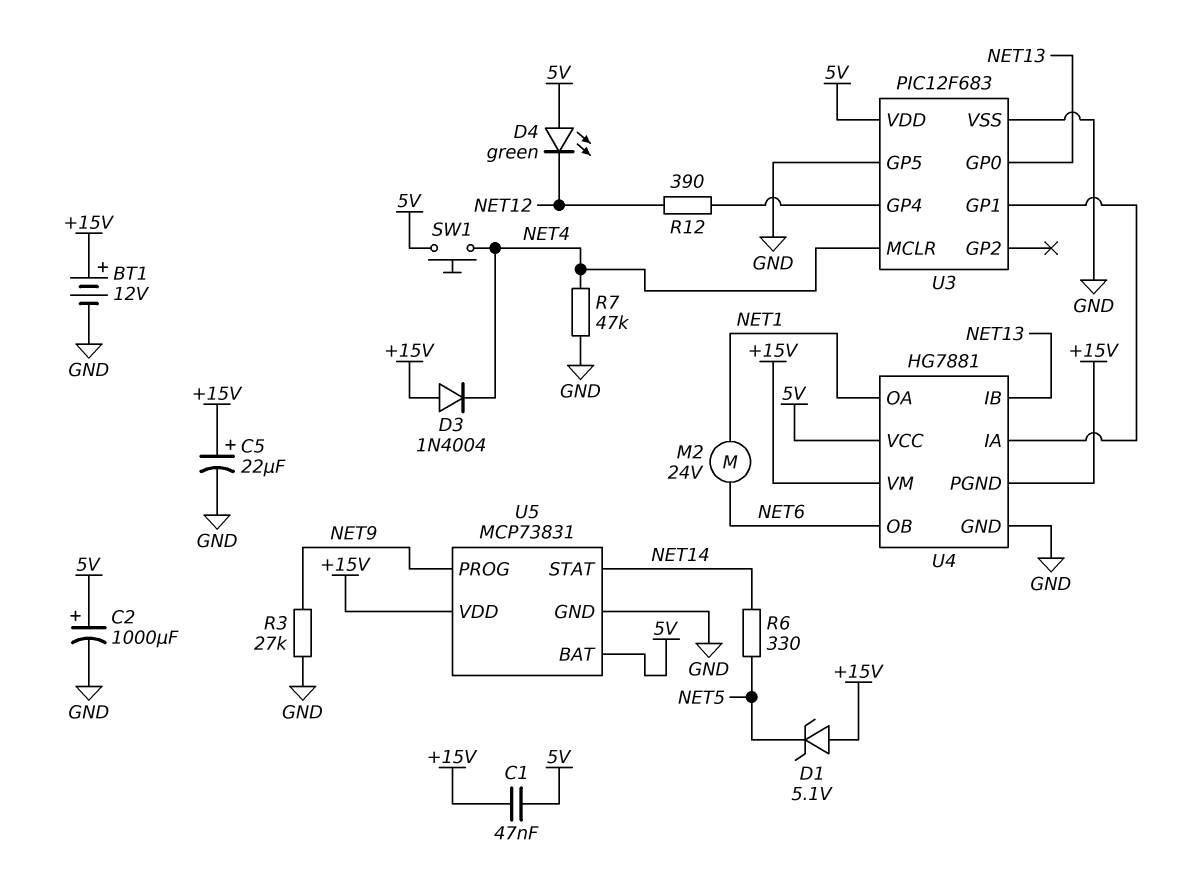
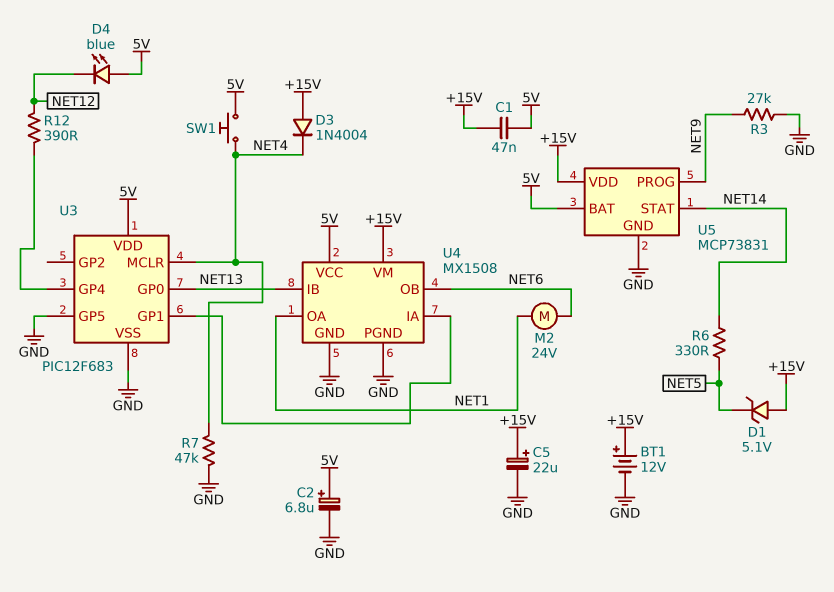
C2: 1000uF (plus 5V, minus GND) -> 6.8uF (plus 5V, minus GND)
D4: LED green (A 5V, K NET12) -> LED blue (A 5V, K NET12)
U4: HG7881 -> MX1508
U4 pin PGND: +15V -> GND

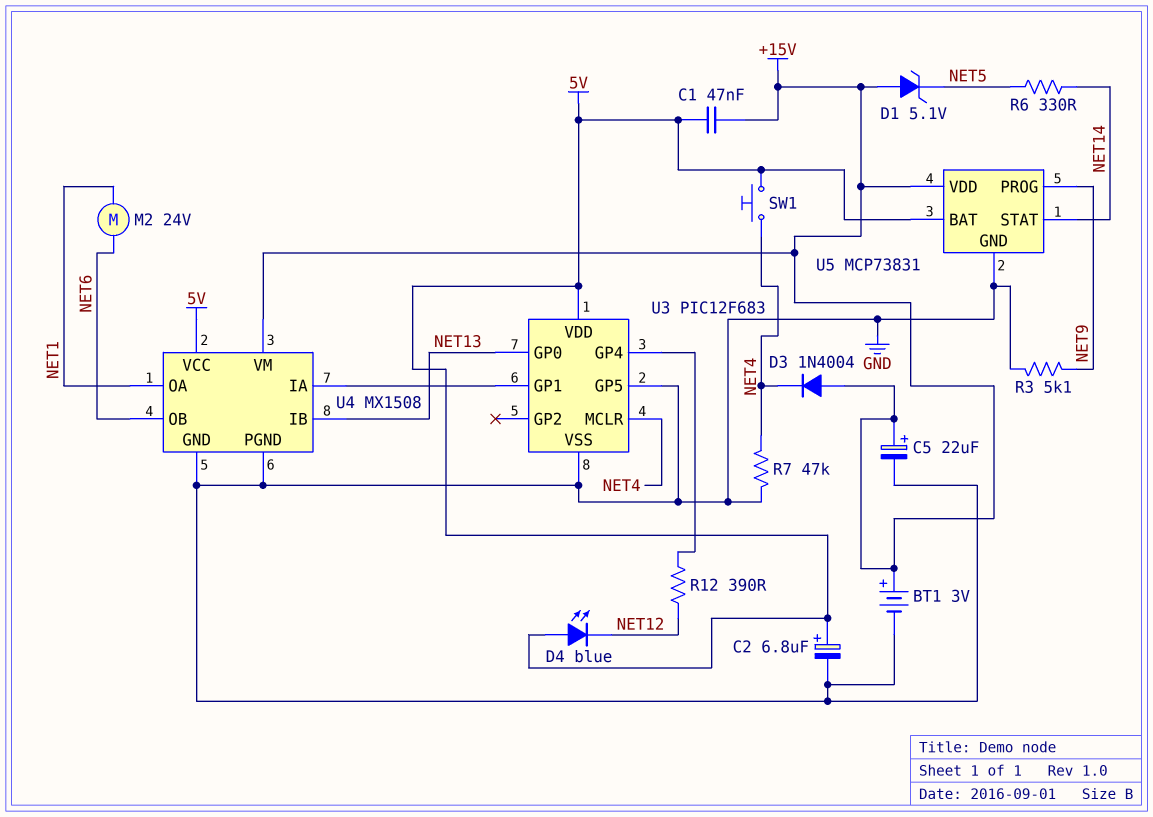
BT1: 12V (plus +15V, minus GND) -> 3V (plus +15V, minus GND)
R3: 27k (GND, NET9) -> 5.1k (GND, NET9)

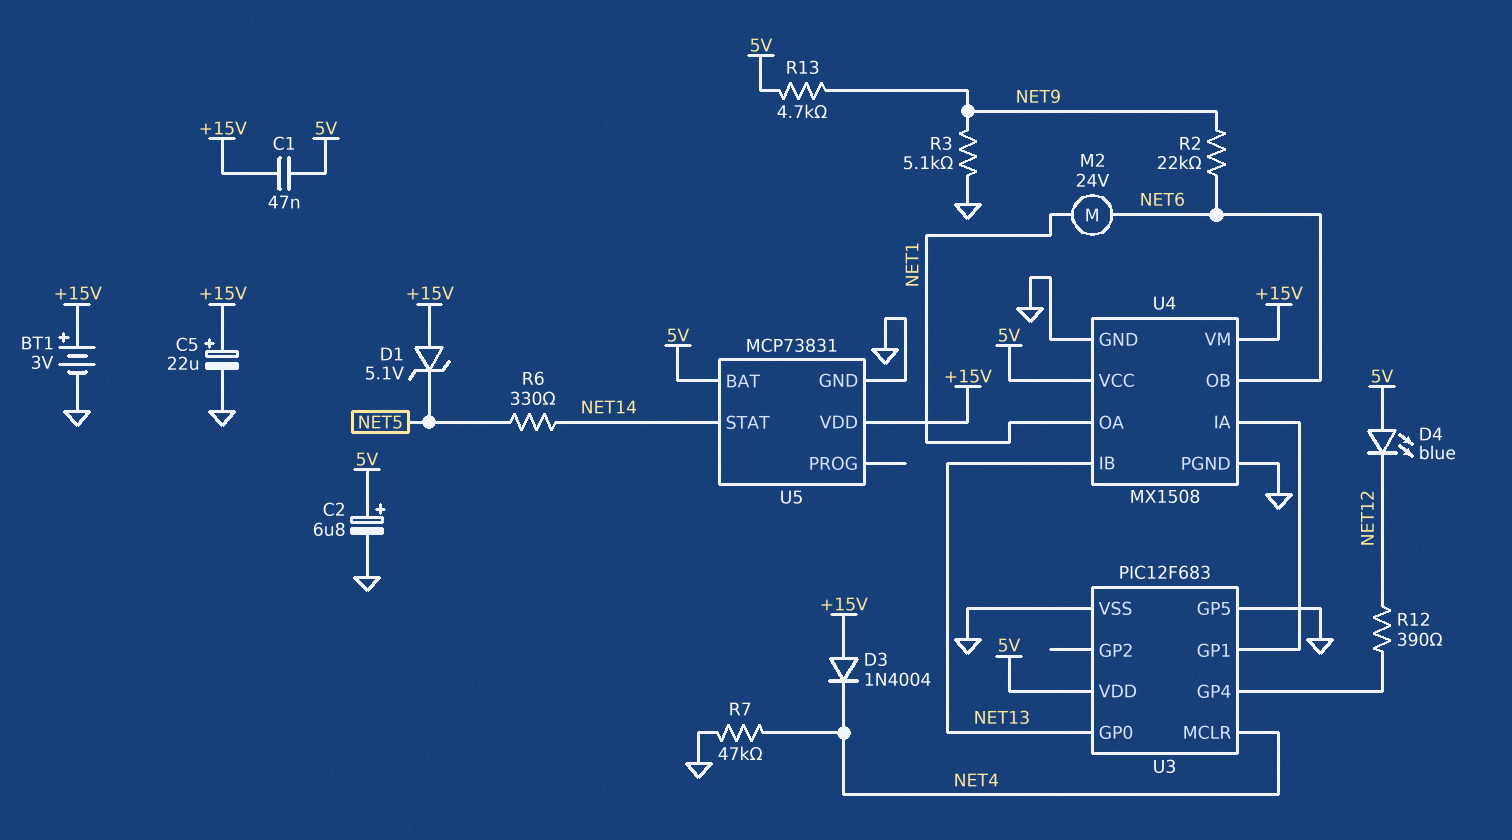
R2: none -> 22k (NET6, NET9)
R13: none -> 4.7k (5V, NET9)
SW1: button (5V, NET4) -> none
U5 pin PROG: NET9 -> none

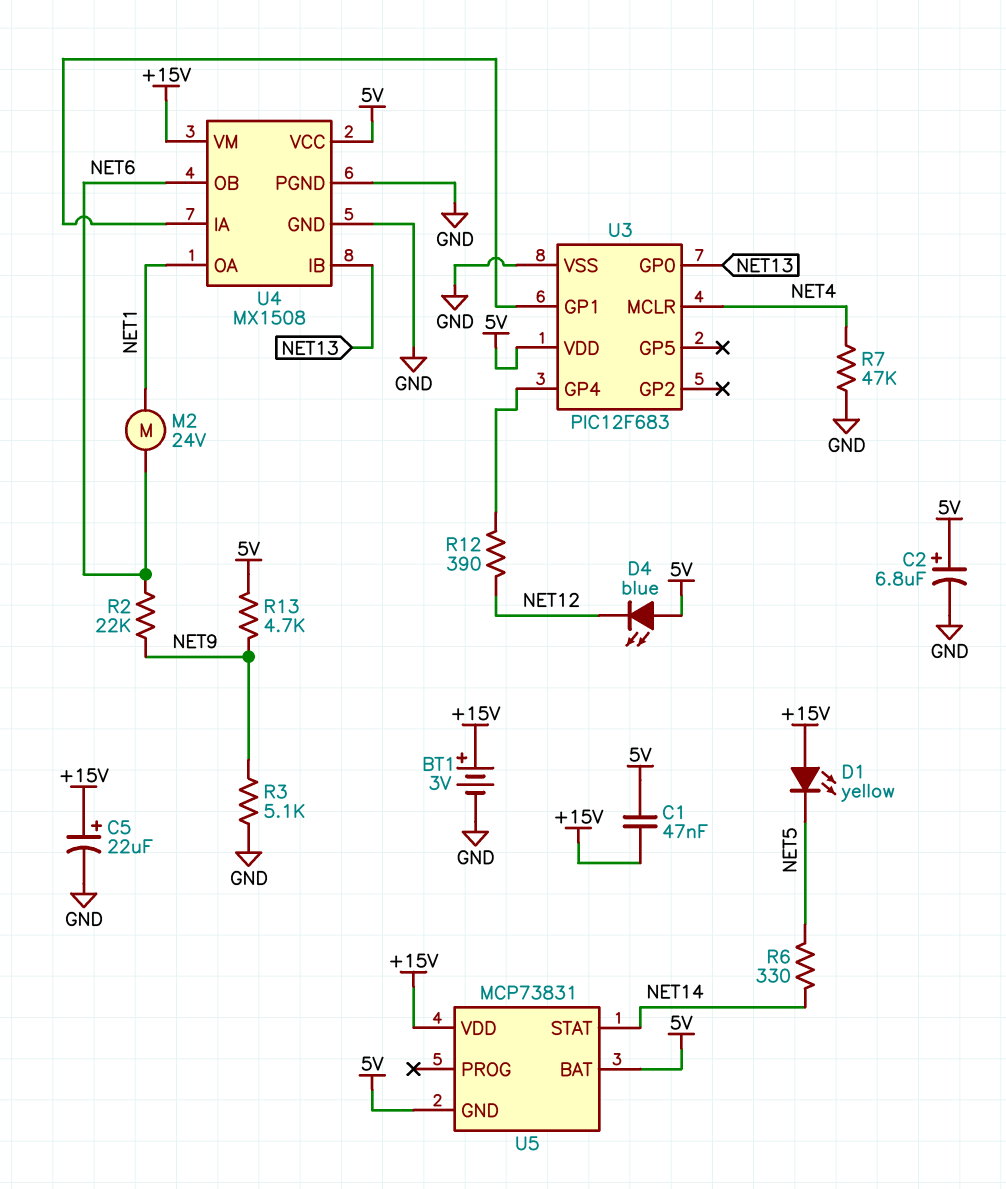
D1: zener 5.1V (A +15V, K NET5) -> LED yellow (A +15V, K NET5)
D3: diode 1N4004 (A +15V, K NET4) -> none
U3 pin GP5: GND -> none
U5 pin GND: GND -> 5V

